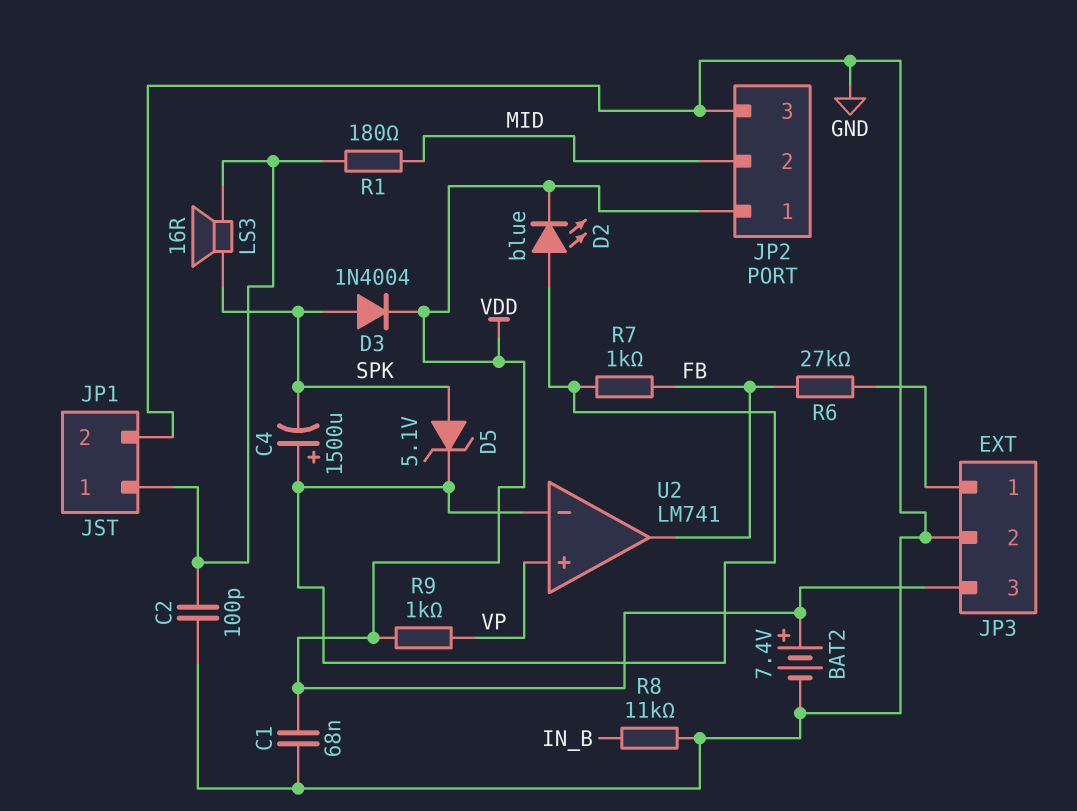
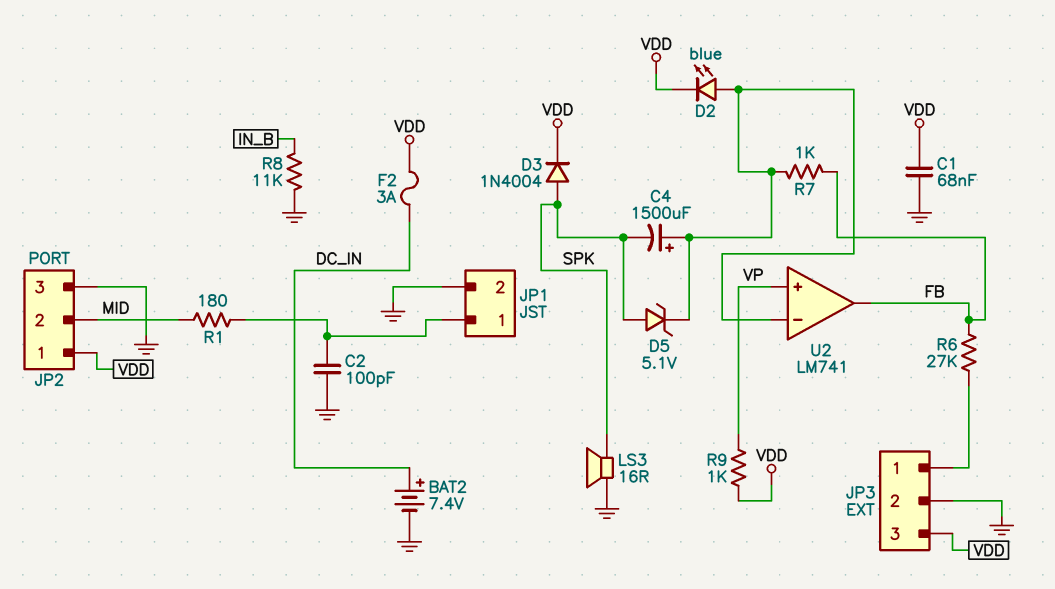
BAT2: 7.4V (plus VDD, minus GND) -> 7.4V (plus DC_IN, minus GND)
F2: none -> 3A (DC_IN, VDD)
LS3: speaker 16R (JP1/1, SPK) -> speaker 16R (GND, SPK)

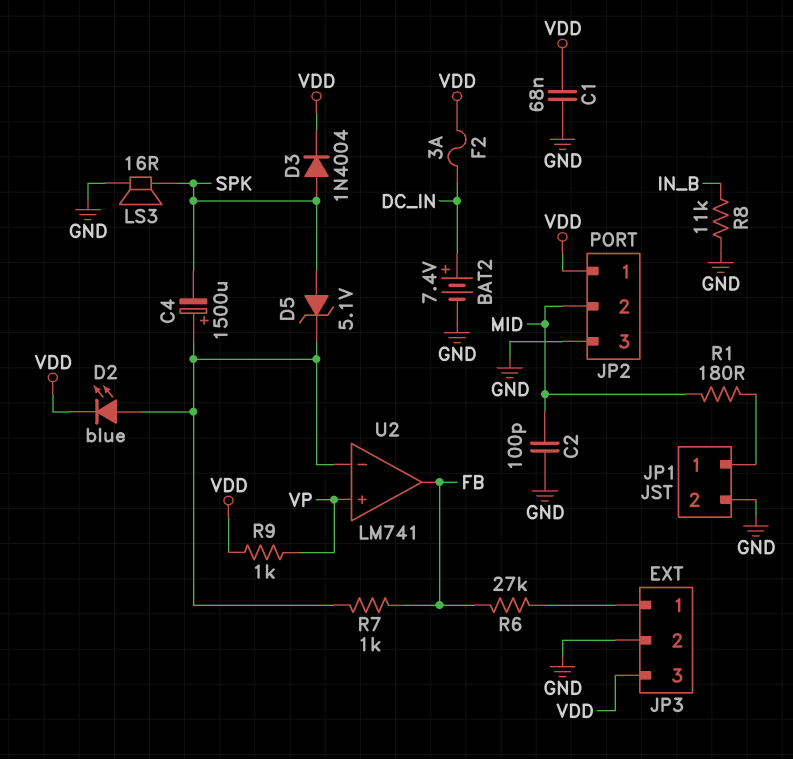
C2: 100pF (GND, JP1/1) -> 100pF (GND, MID)

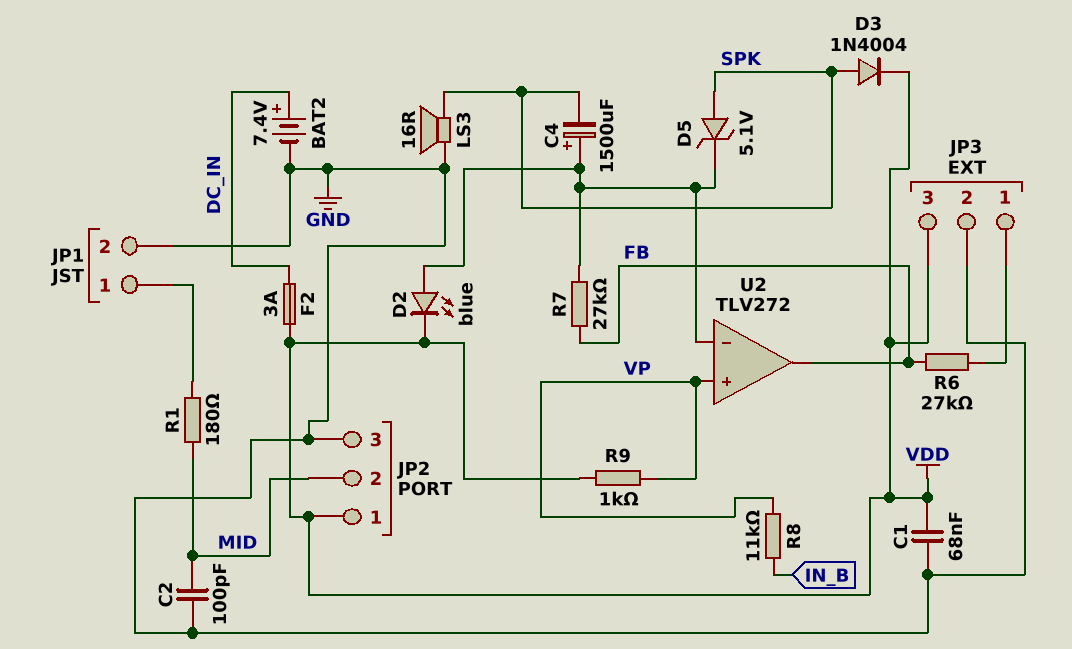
R7: 1k (FB, U2/in-) -> 27k (FB, U2/in-)
R8: 11k (GND, IN_B) -> 11k (IN_B, VP)
U2: LM741 -> TLV272

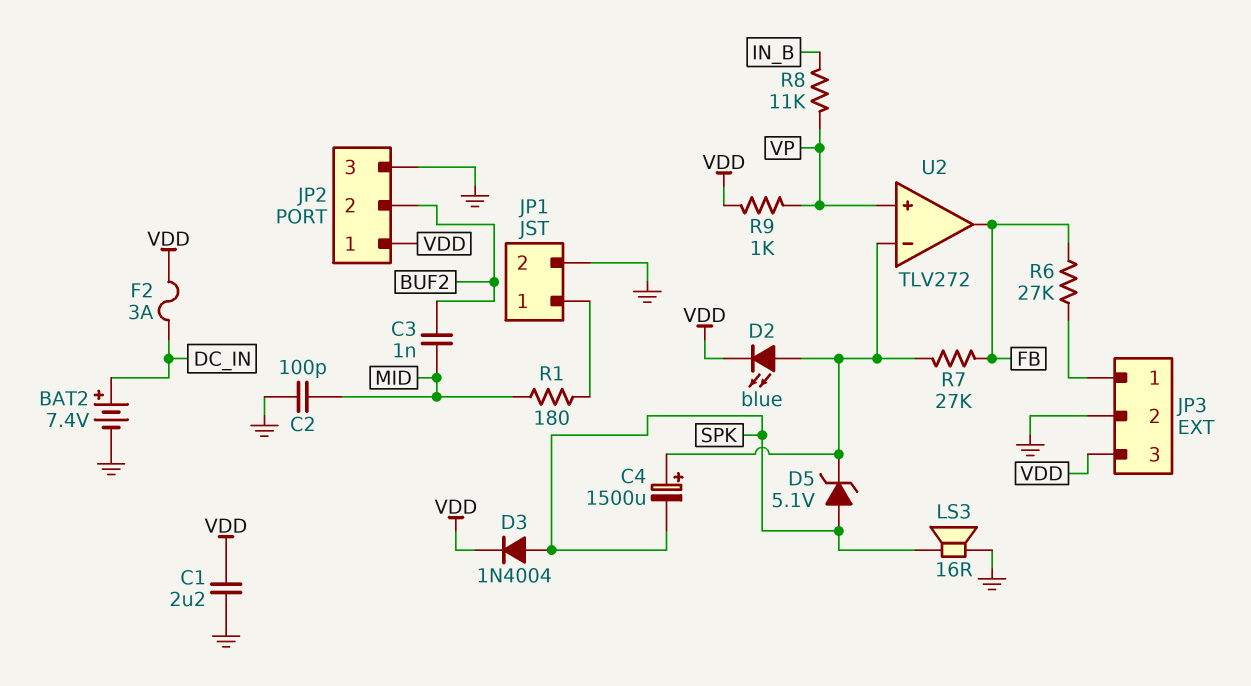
C1: 68nF (GND, VDD) -> 2.2uF (GND, VDD)
C3: none -> 1nF (BUF2, MID)
JP2 pin 2: MID -> BUF2

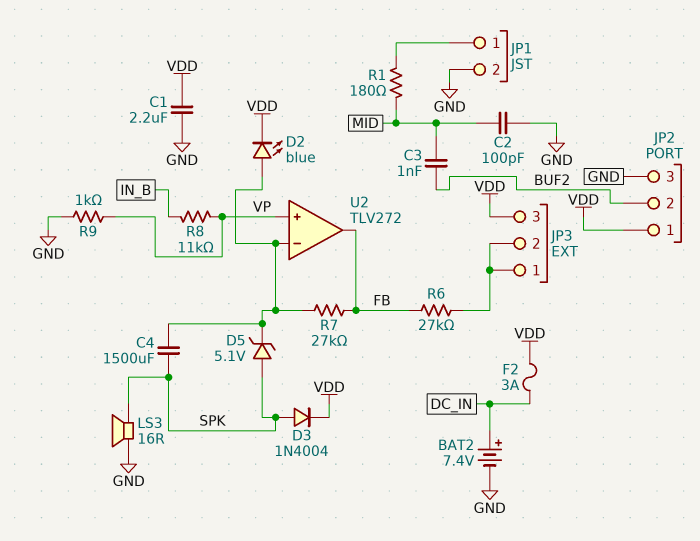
C4: 1500uF (plus U2/in-, minus SPK) -> 1500uF (SPK, U2/in-)
JP3 pin 2: GND -> JP3/1
R9: 1k (VDD, VP) -> 1k (GND, VP)

